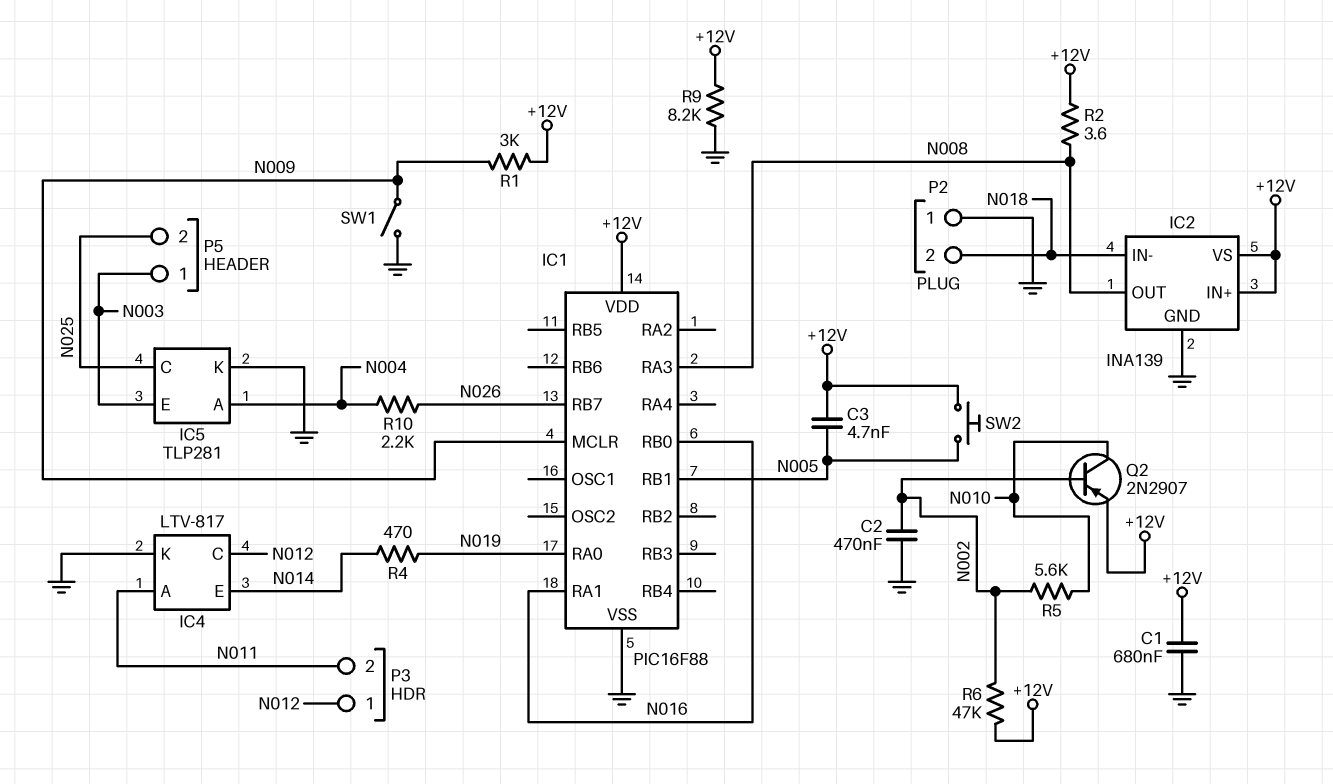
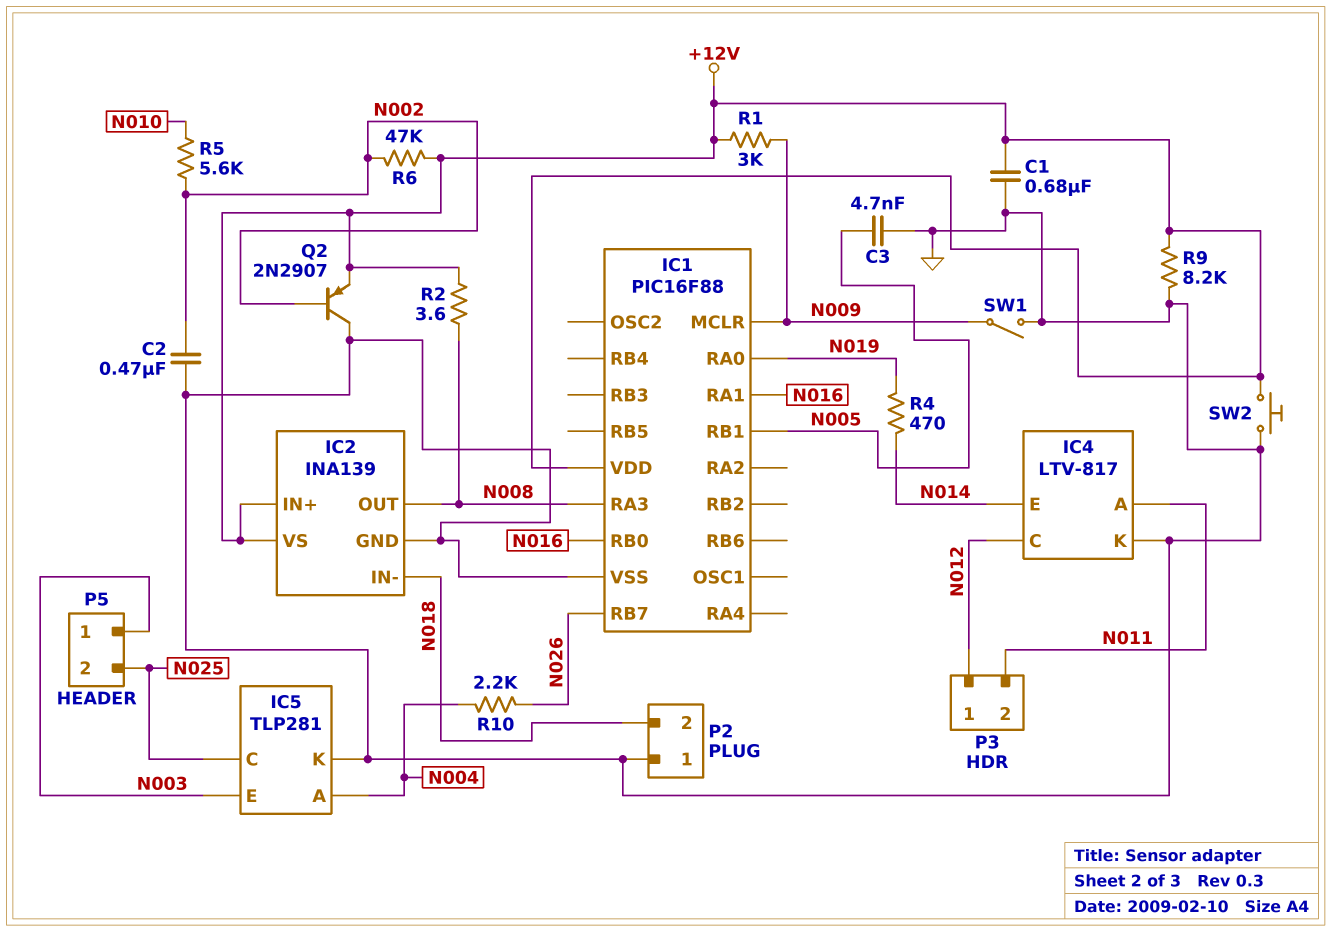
C3: 4.7nF (+12V, N005) -> 4.7nF (GND, N005)
Q2: PNP 2N2907 (B N002, C N010, E +12V) -> PNP 2N2907 (B N002, C GND, E +12V)
SW2: button (+12V, N005) -> button (+12V, GND)

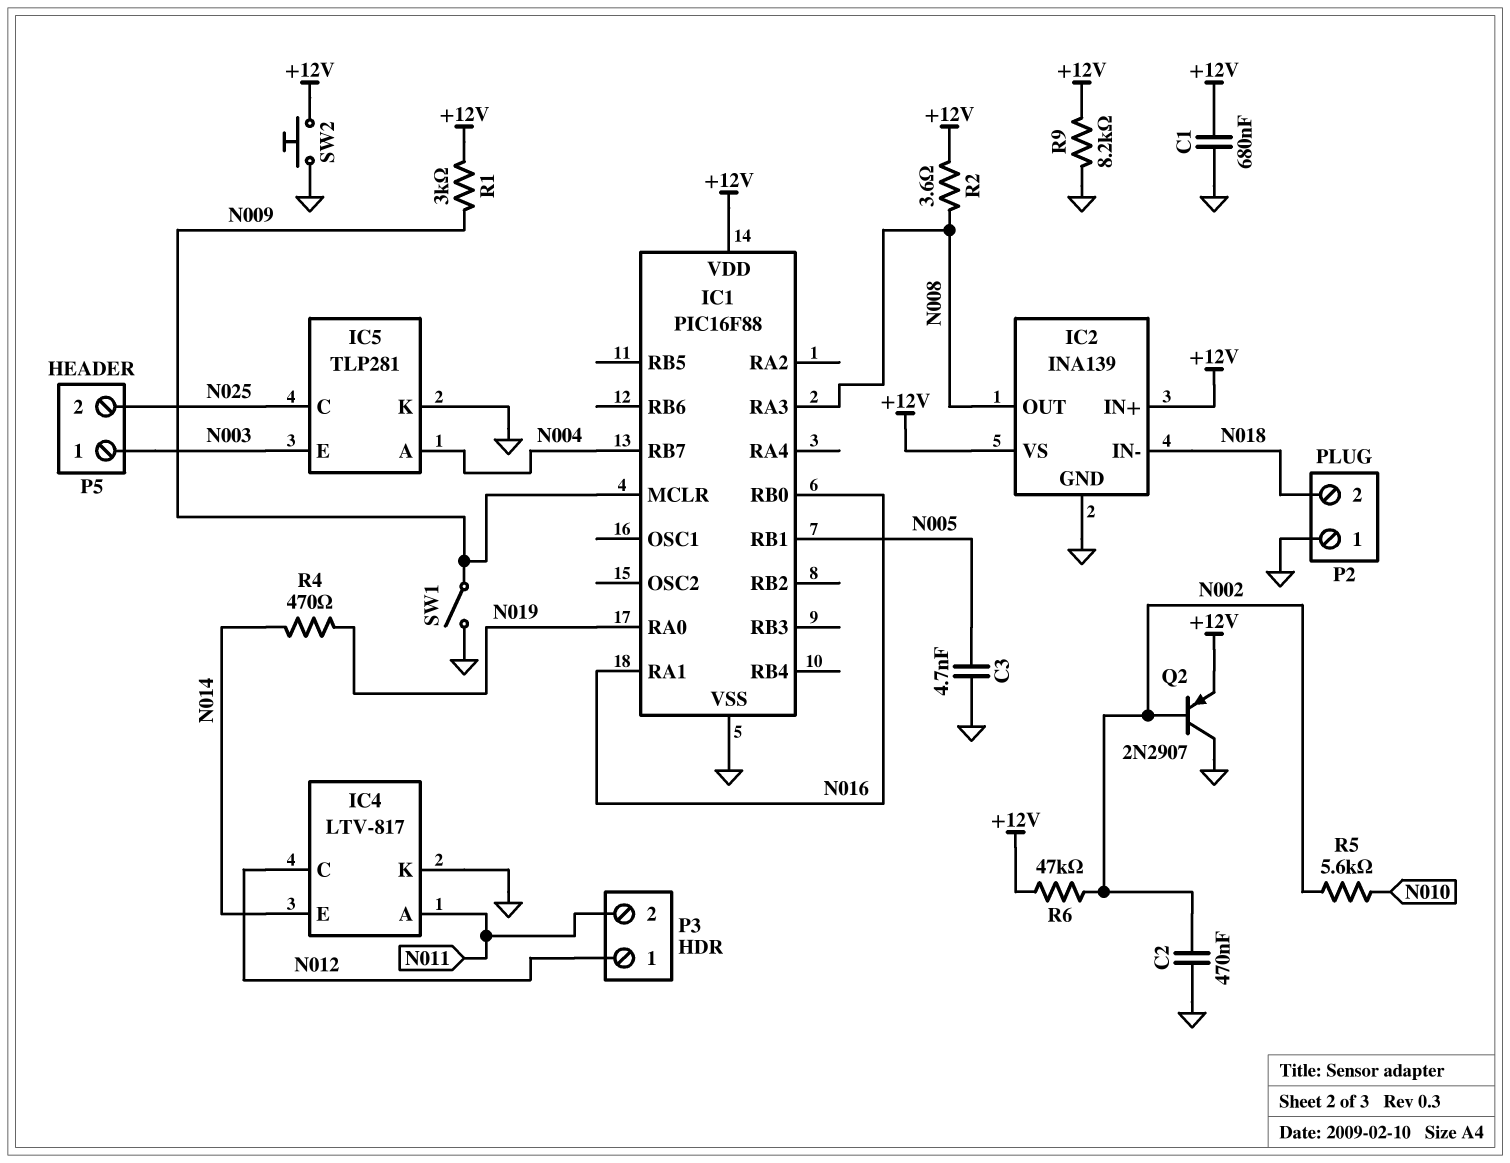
IC1 pin RB7: N026 -> N004
R10: 2.2k (N004, N026) -> none

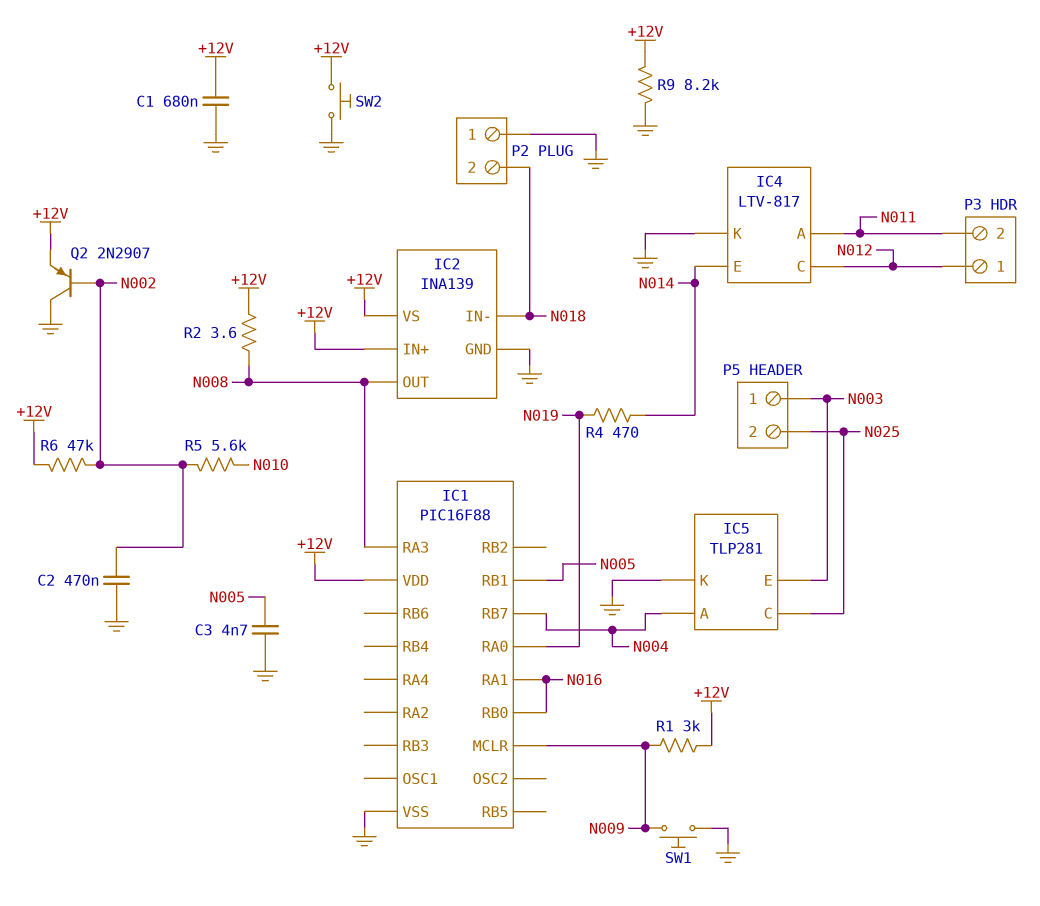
SW1: switch (GND, N009) -> button (GND, N009)

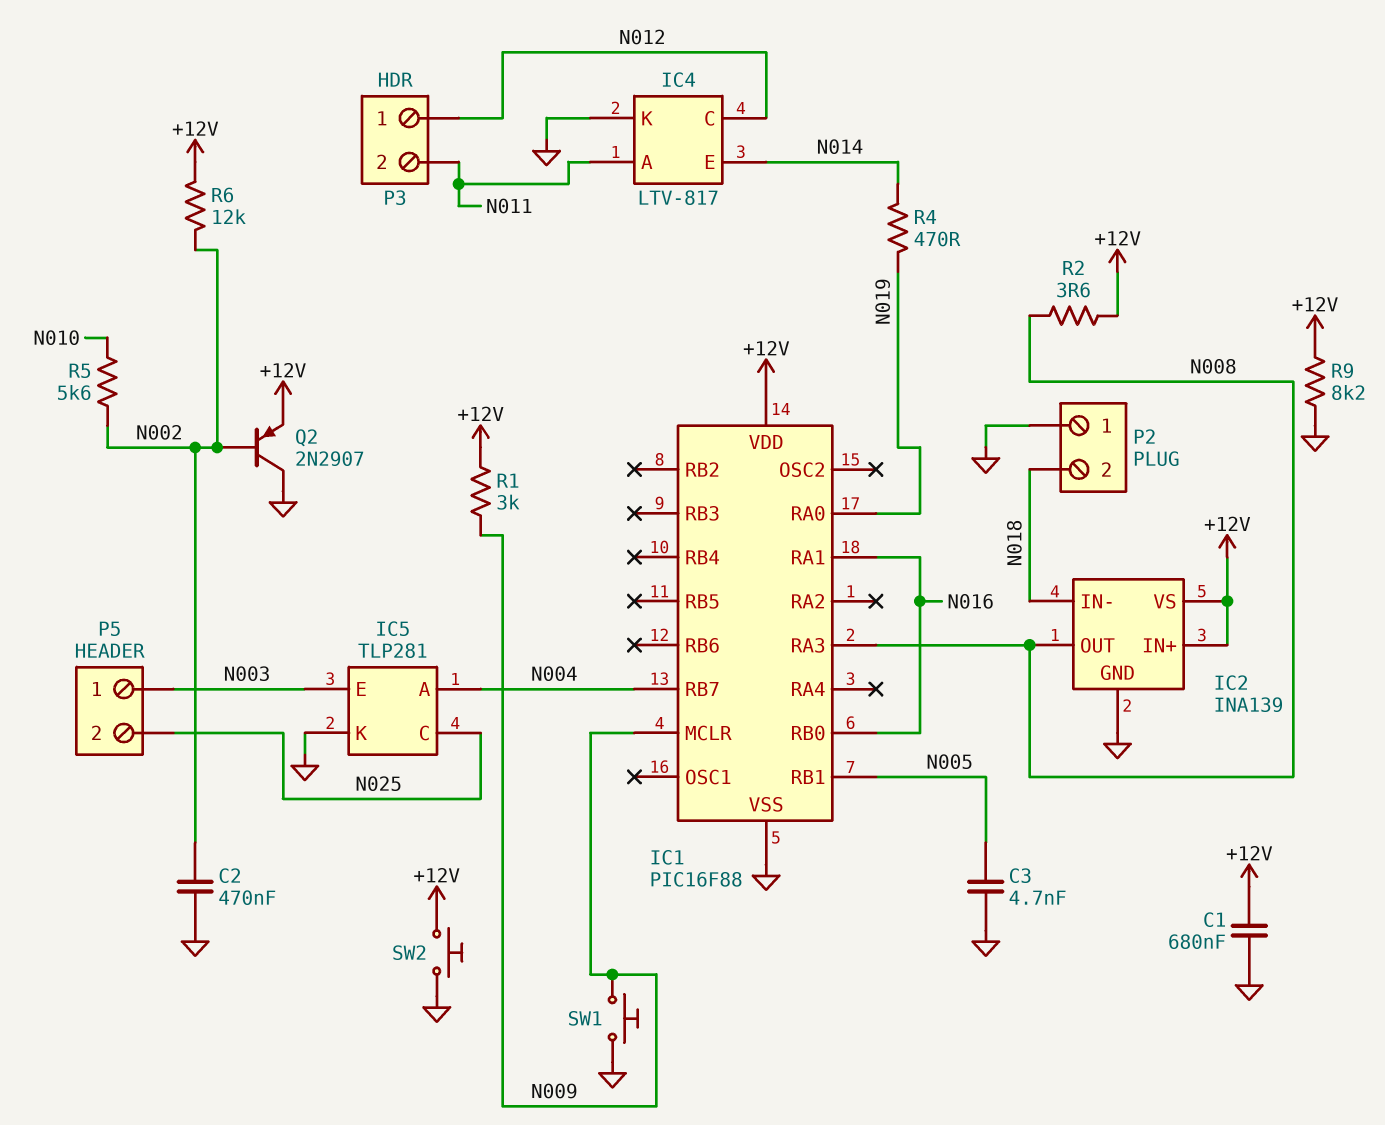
R6: 47k (+12V, N002) -> 12k (+12V, N002)

